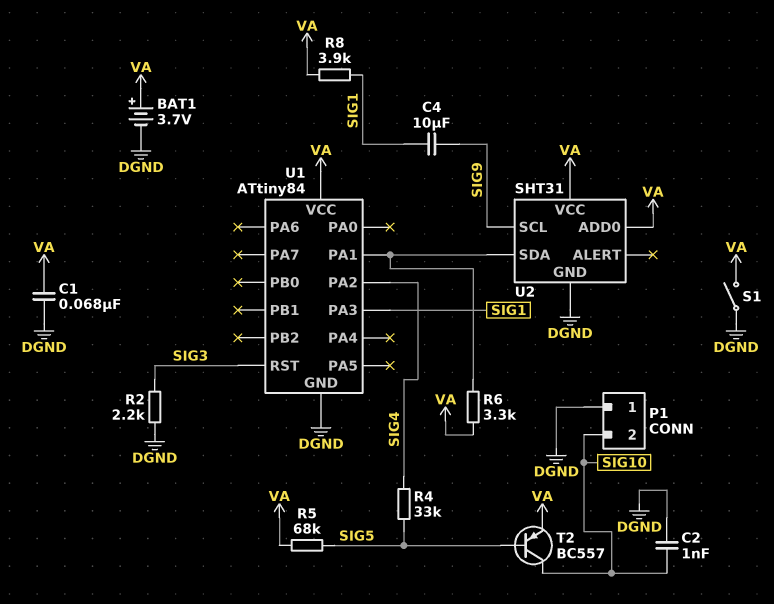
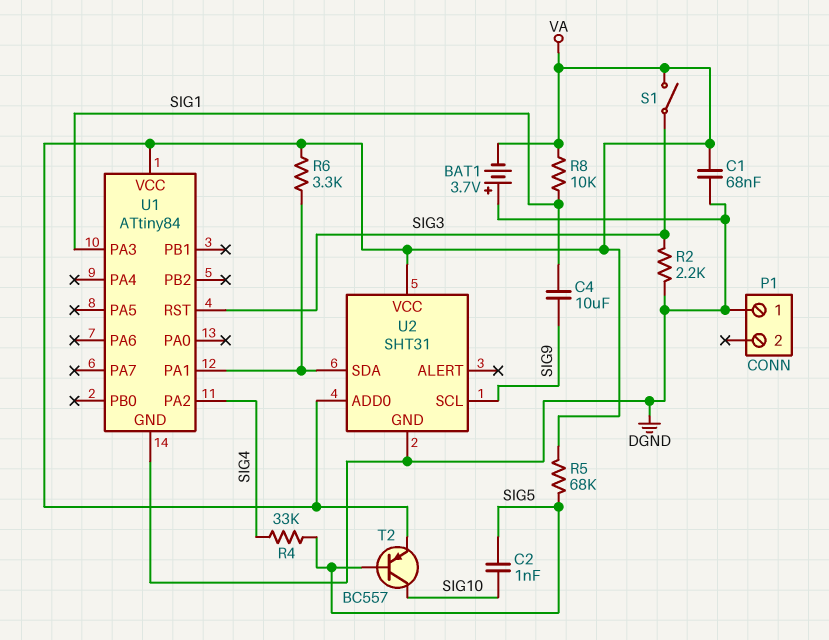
BAT1: 3.7V (plus VA, minus DGND) -> 3.7V (plus DGND, minus VA)
C2: 1nF (DGND, SIG10) -> 1nF (SIG5, SIG10)
P1 pin 2: SIG10 -> none
R8: 3.9k (SIG1, VA) -> 10k (SIG1, VA)
S1: switch (DGND, VA) -> switch (SIG3, VA)

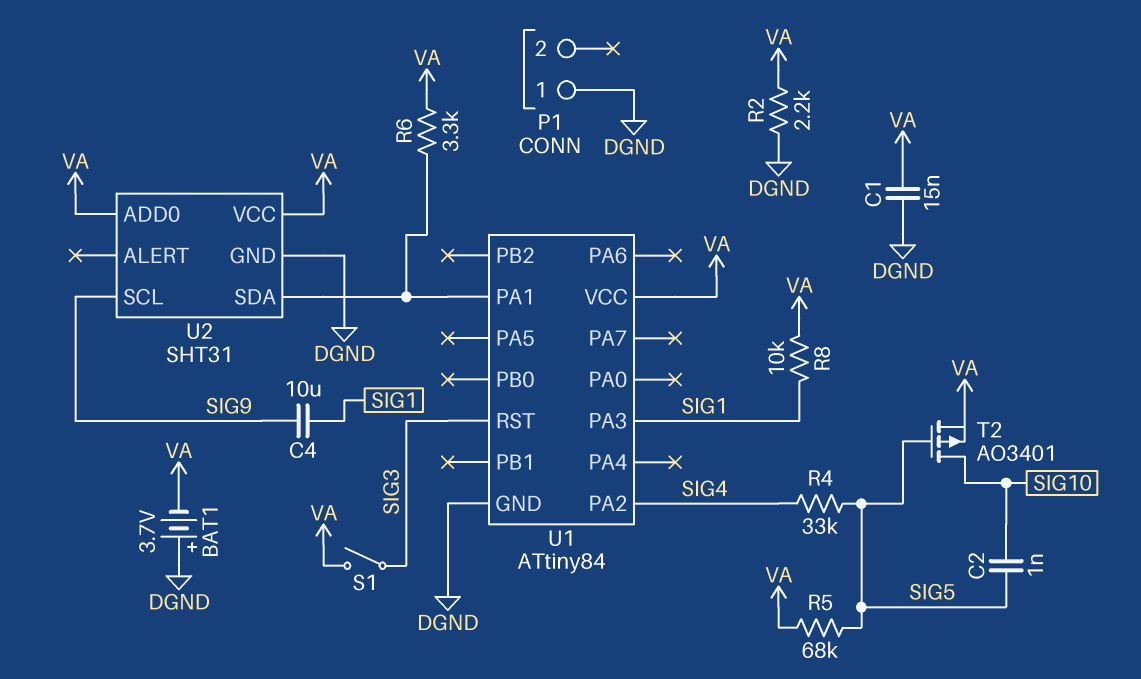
C1: 68nF (DGND, VA) -> 15nF (DGND, VA)
R2: 2.2k (DGND, SIG3) -> 2.2k (DGND, VA)
T2: PNP BC557 (B SIG5, C SIG10, E VA) -> PMOS AO3401 (G SIG5, D SIG10, S VA)

